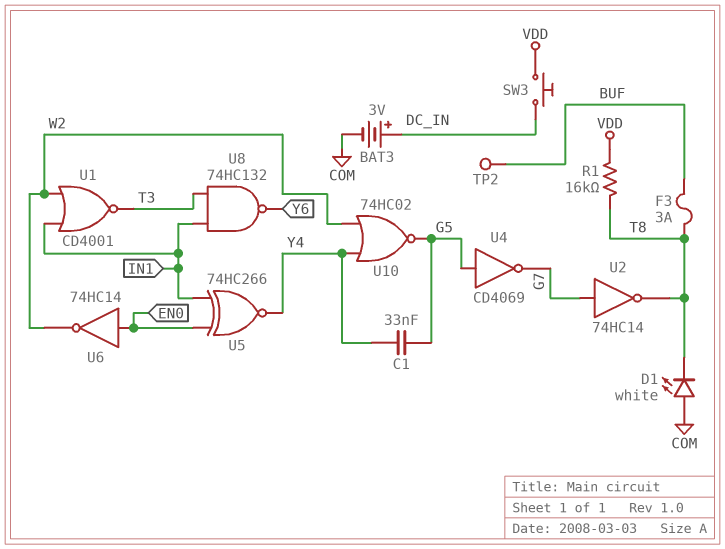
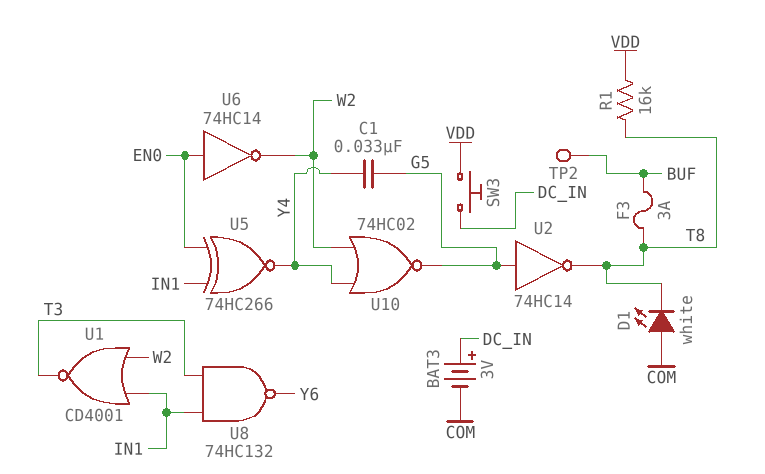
U2: NOT 74HC14 (in G7, out T8) -> NOT 74HC14 (in G5, out T8)
U4: NOT CD4069 (in G5, out G7) -> none

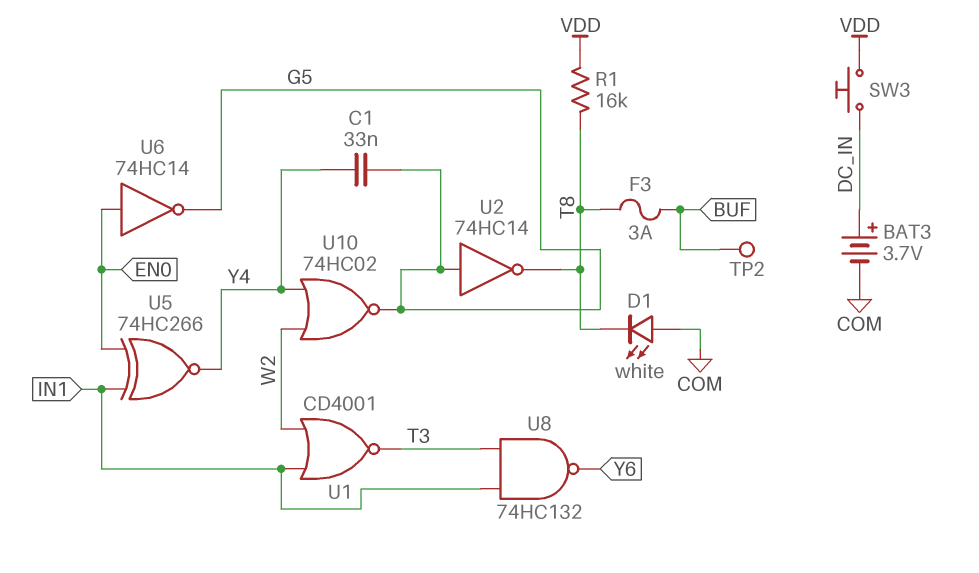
BAT3: 3V (plus DC_IN, minus COM) -> 3.7V (plus DC_IN, minus COM)
U6: NOT 74HC14 (in EN0, out W2) -> NOT 74HC14 (in EN0, out G5)

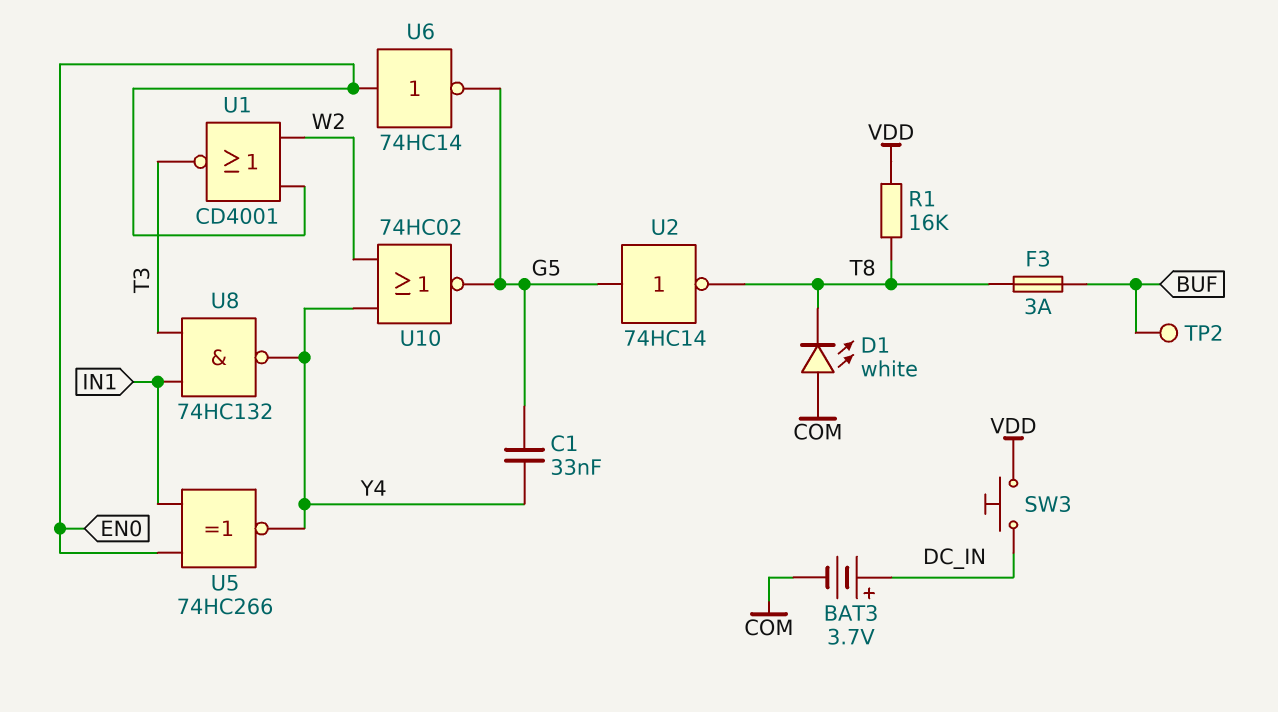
U1: NOR CD4001 (in IN1, in W2, out T3) -> NOR CD4001 (in EN0, in W2, out T3)
U8: NAND 74HC132 (in IN1, in T3, out Y6) -> NAND 74HC132 (in IN1, in T3, out Y4)

